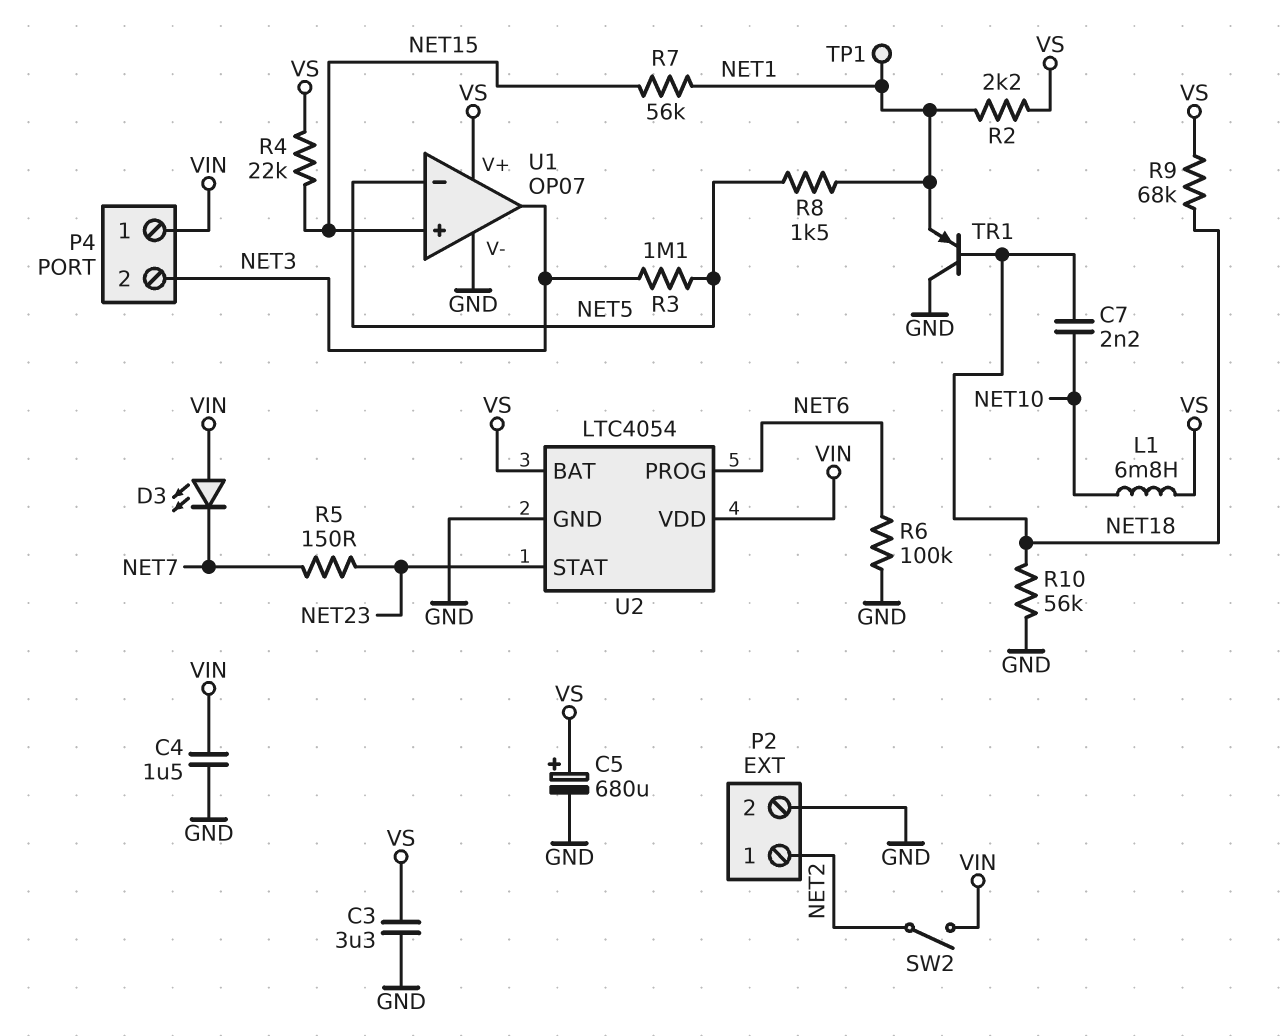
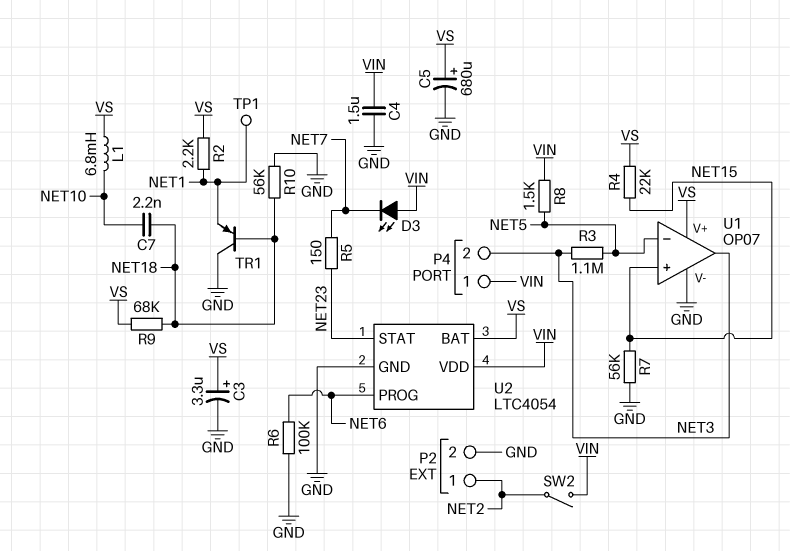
C3: 3.3uF (GND, VS) -> 3.3uF (plus VS, minus GND)
R7: 56k (NET1, NET15) -> 56k (GND, NET15)
R8: 1.5k (NET1, NET5) -> 1.5k (NET5, VIN)

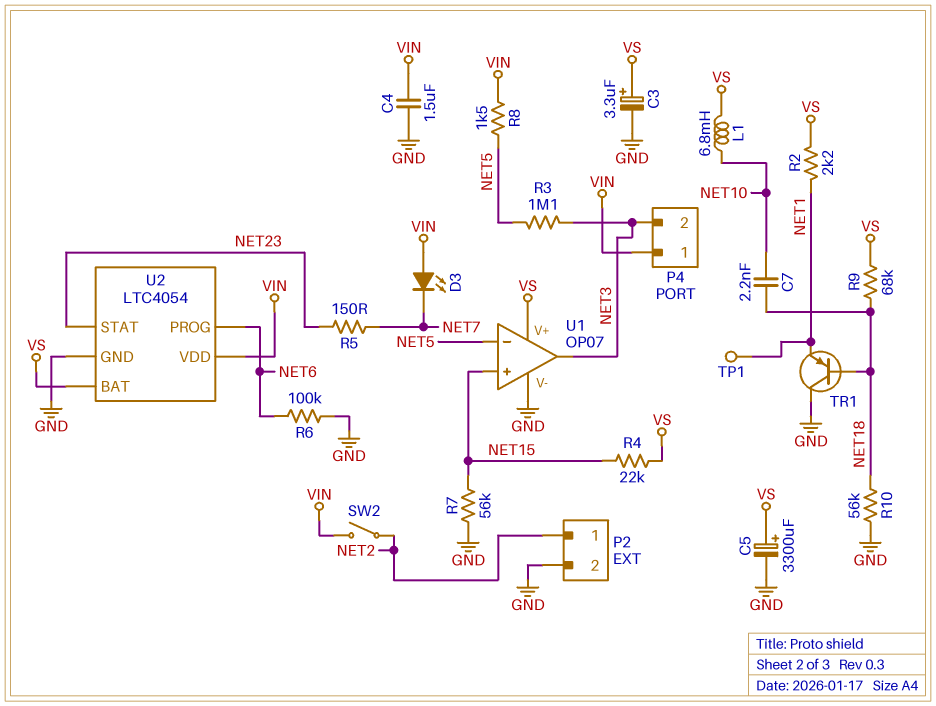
C5: 680uF (plus VS, minus GND) -> 3300uF (plus VS, minus GND)

